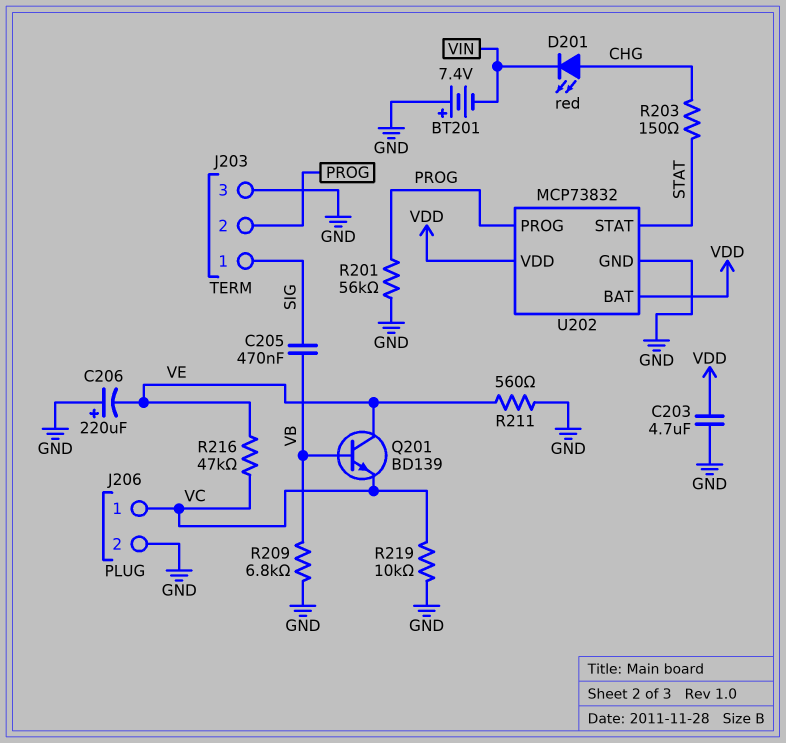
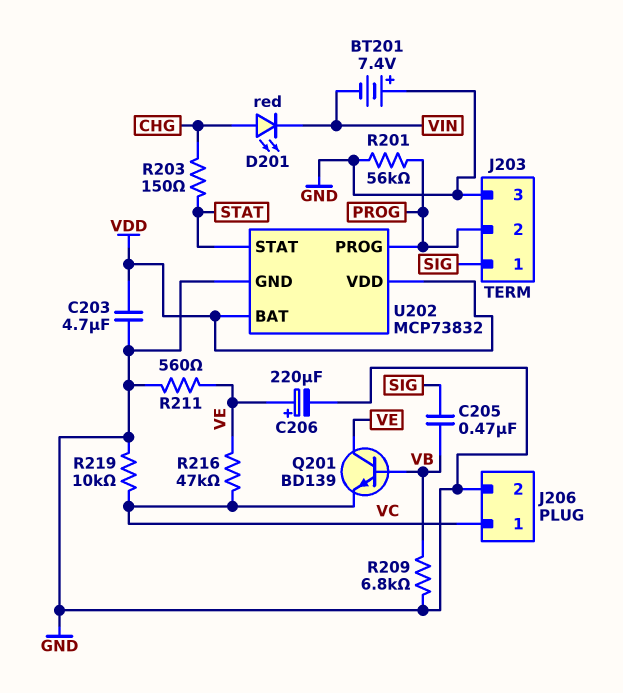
C206: 220uF (plus GND, minus VE) -> 220uF (plus VE, minus GND)

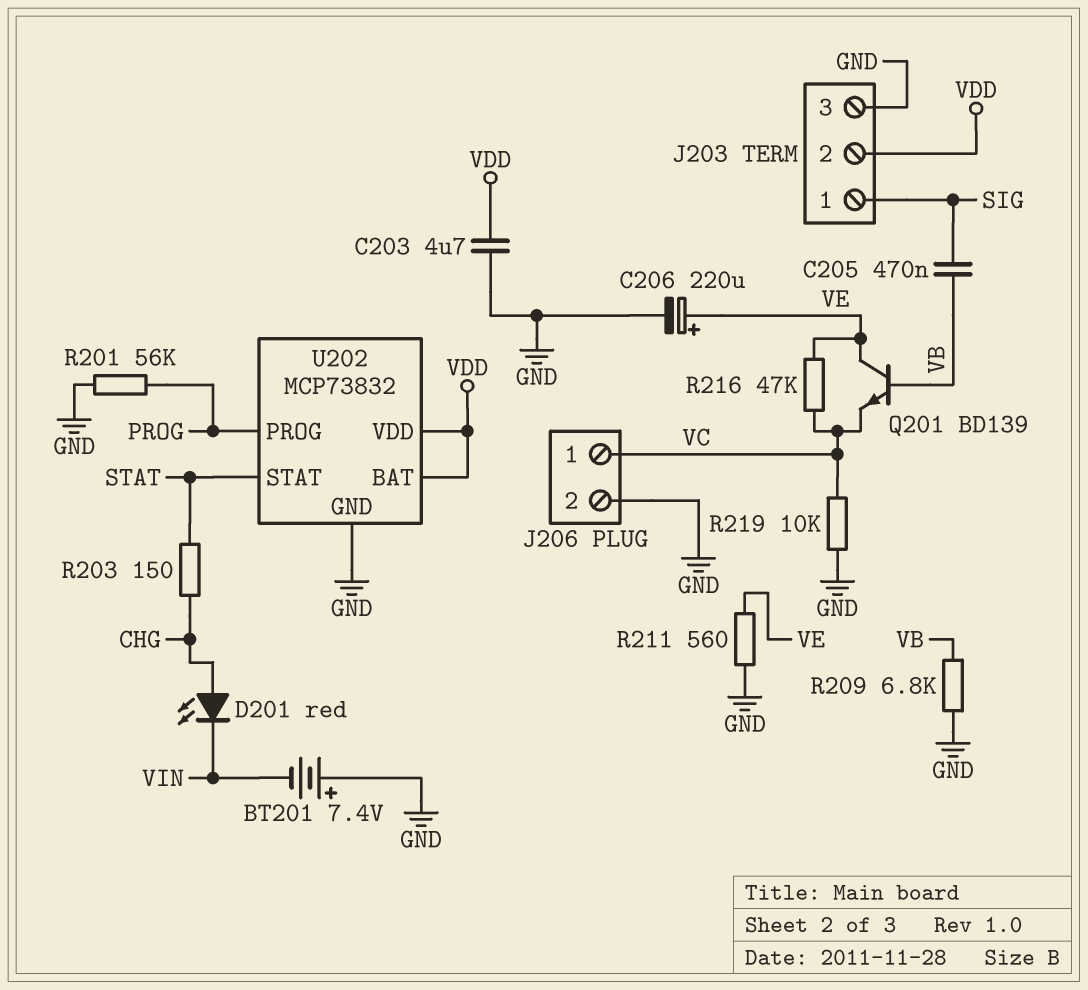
J203 pin 2: PROG -> VDD

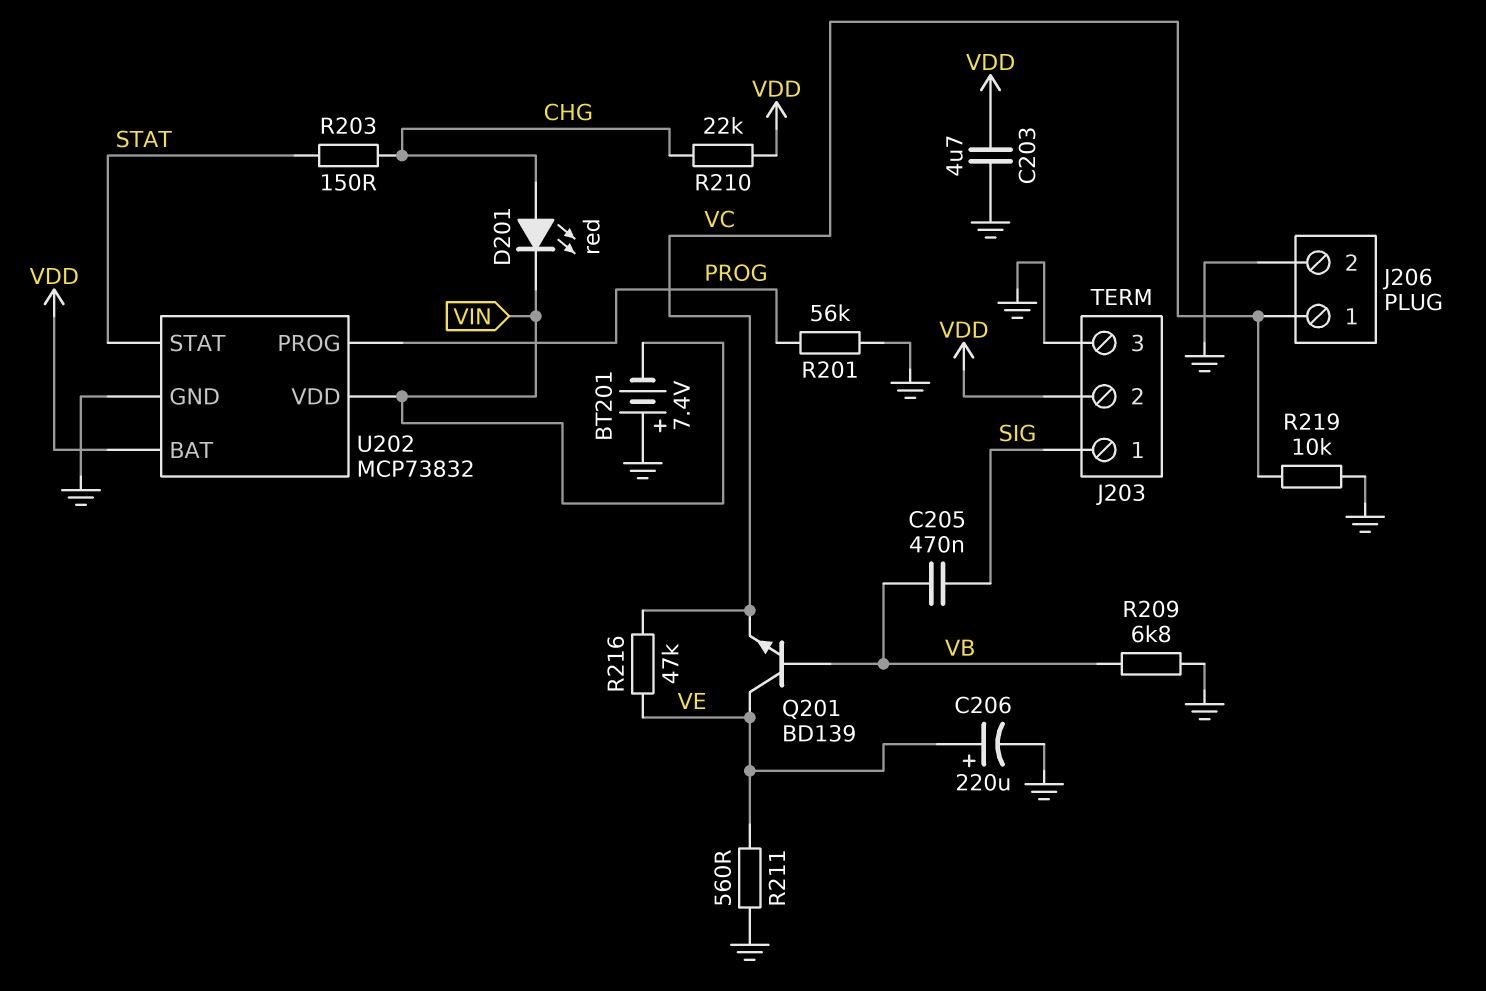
R210: none -> 22k (CHG, VDD)
U202 pin VDD: VDD -> VIN

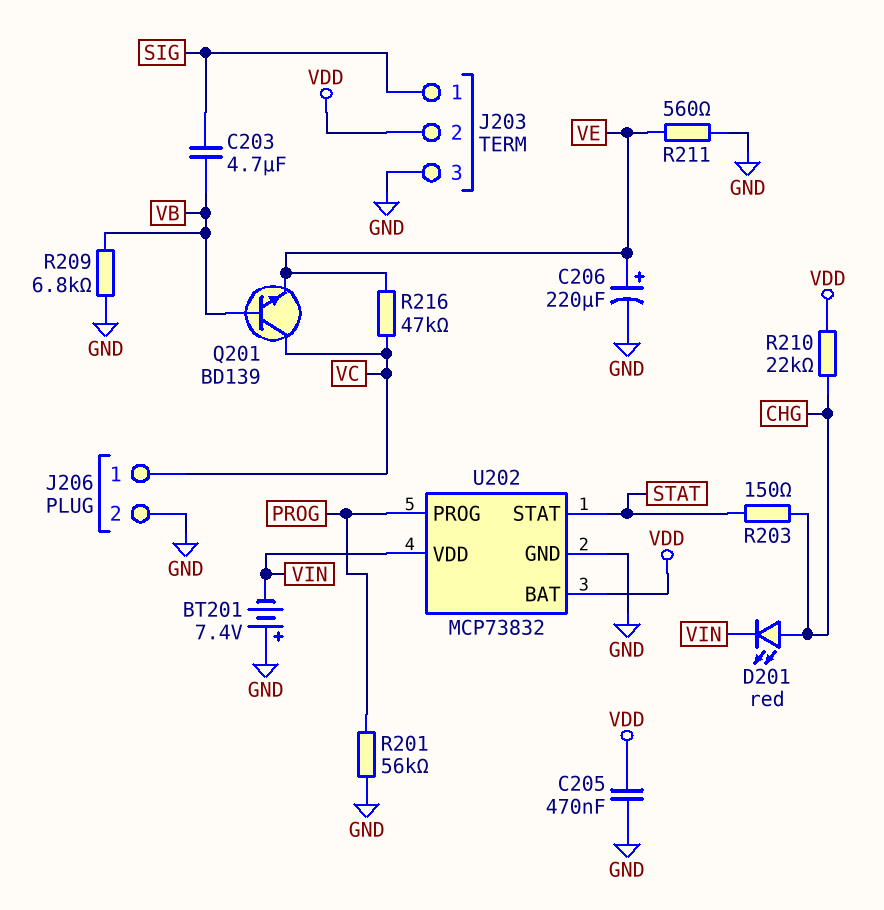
C203: 4.7uF (GND, VDD) -> 4.7uF (SIG, VB)
C205: 470nF (SIG, VB) -> 470nF (GND, VDD)
Q201: NPN BD139 (B VB, C VE, E VC) -> NPN BD139 (B VB, C VC, E VE)
R219: 10k (GND, VC) -> none

